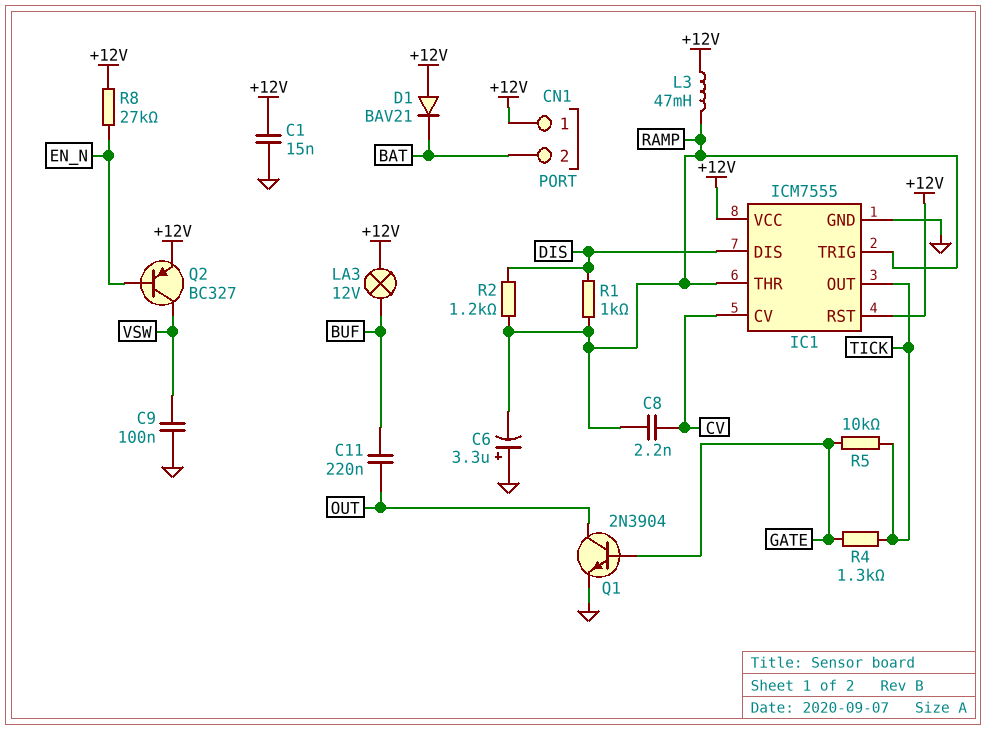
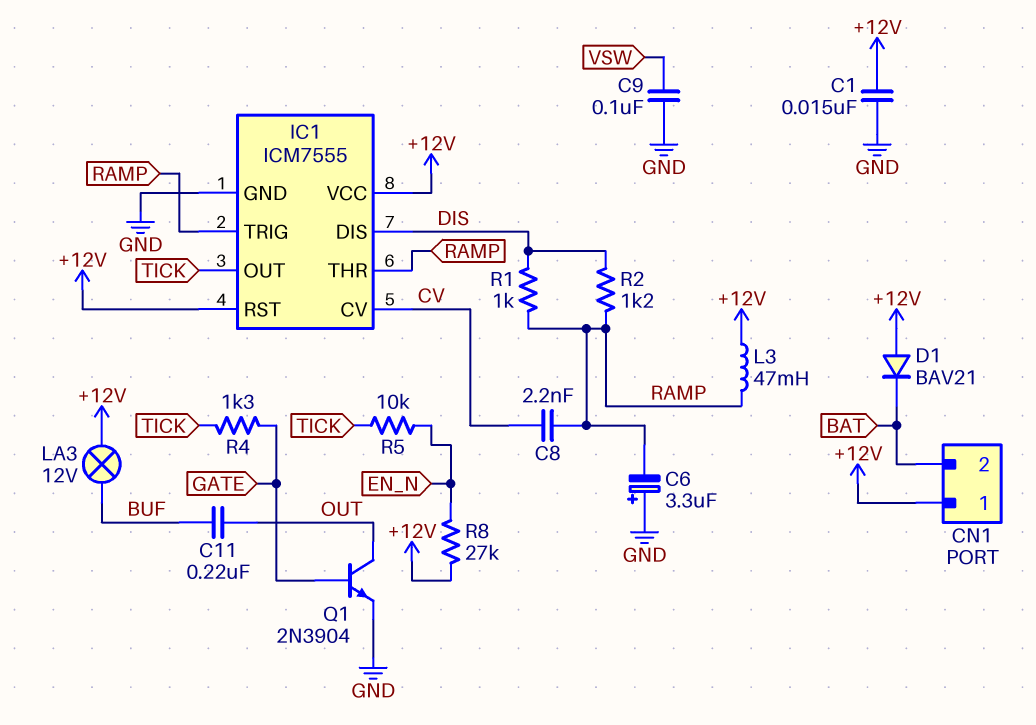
Q2: PNP BC327 (B EN_N, C VSW, E +12V) -> none
R5: 10k (GATE, TICK) -> 10k (EN_N, TICK)

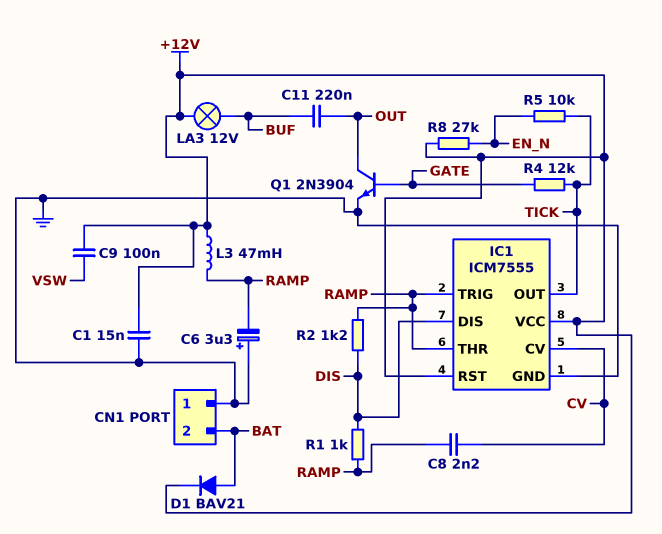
C9: 100nF (GND, VSW) -> 100nF (+12V, VSW)
CN1 pin 1: +12V -> GND
D1: diode BAV21 (A +12V, K BAT) -> diode BAV21 (A BAT, K +12V)
R4: 1.3k (GATE, TICK) -> 12k (GATE, TICK)

